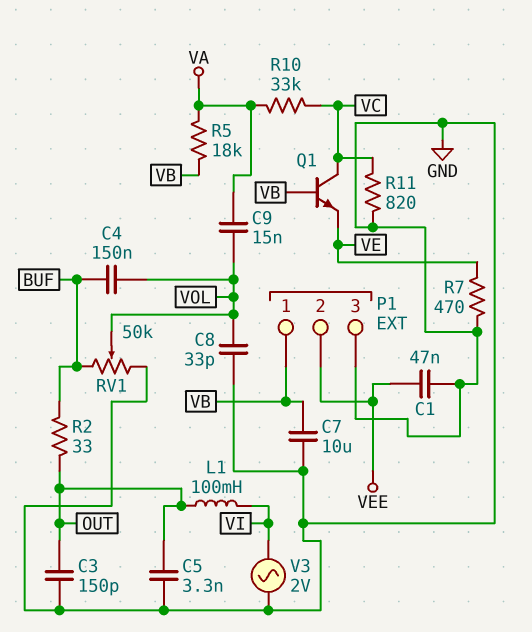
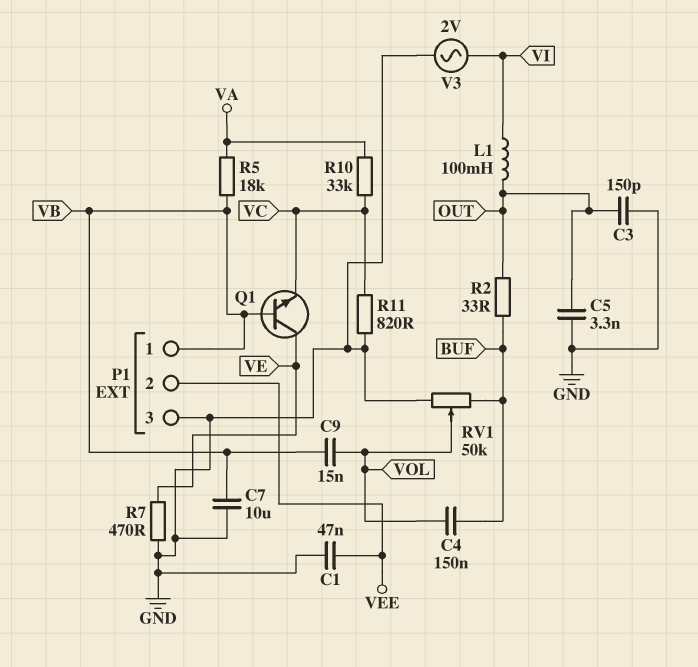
C8: 33pF (GND, VOL) -> none
C9: 15nF (VA, VOL) -> 15nF (VB, VOL)
Q1: NPN (B VB, C VC, E VE) -> NPN (B VB, C VE, E VC)

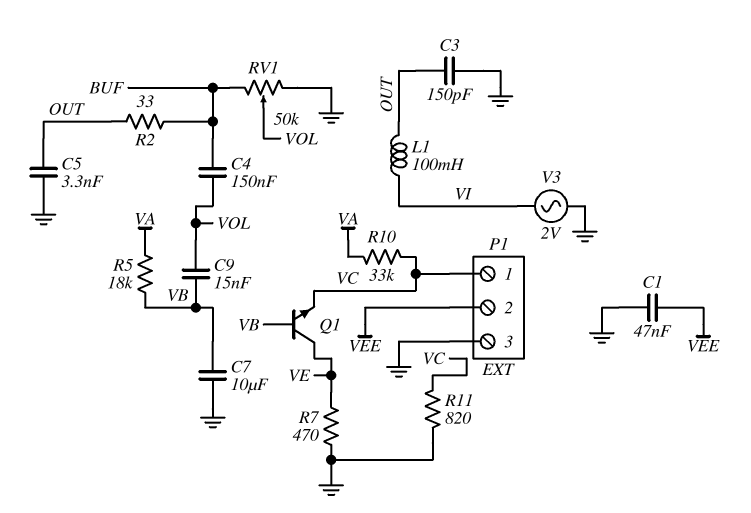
P1 pin 1: VB -> VC

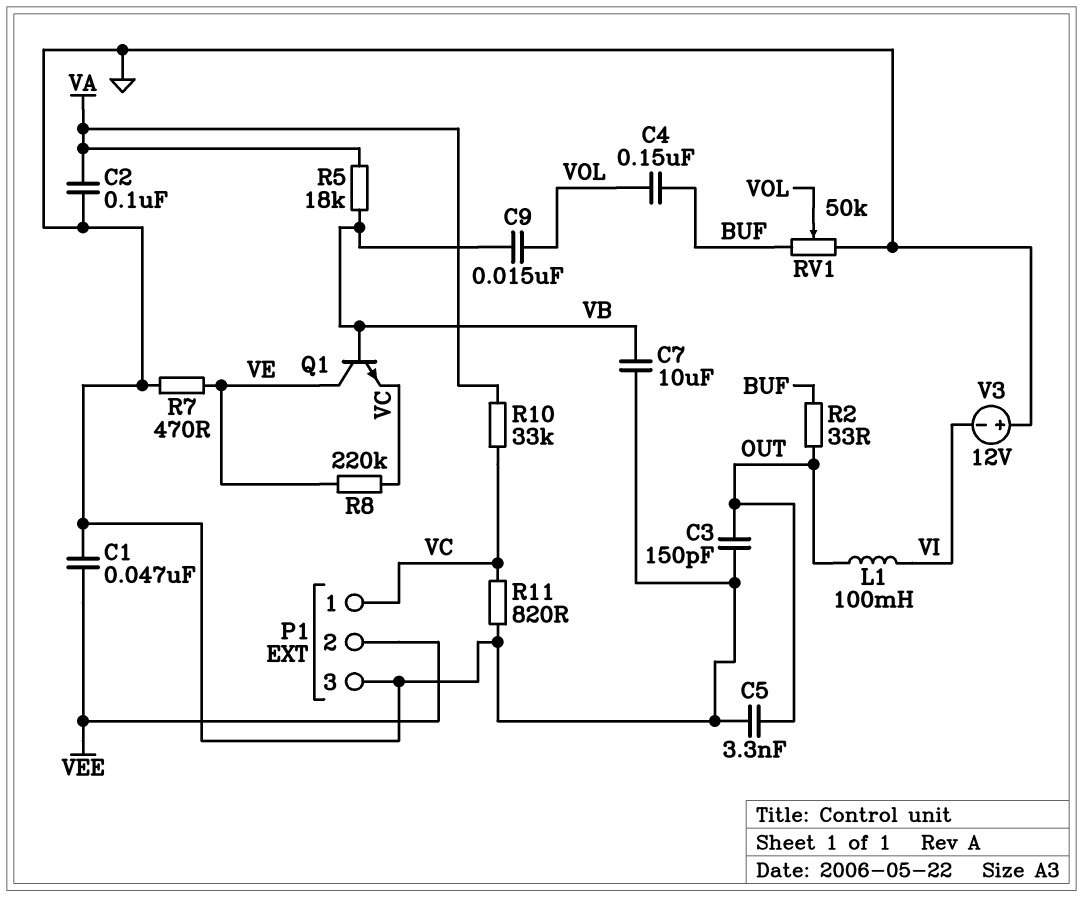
C2: none -> 100nF (GND, VA)
R8: none -> 220k (VC, VE)
V3: AC 2V (GND, VI) -> 12V (plus GND, minus VI)

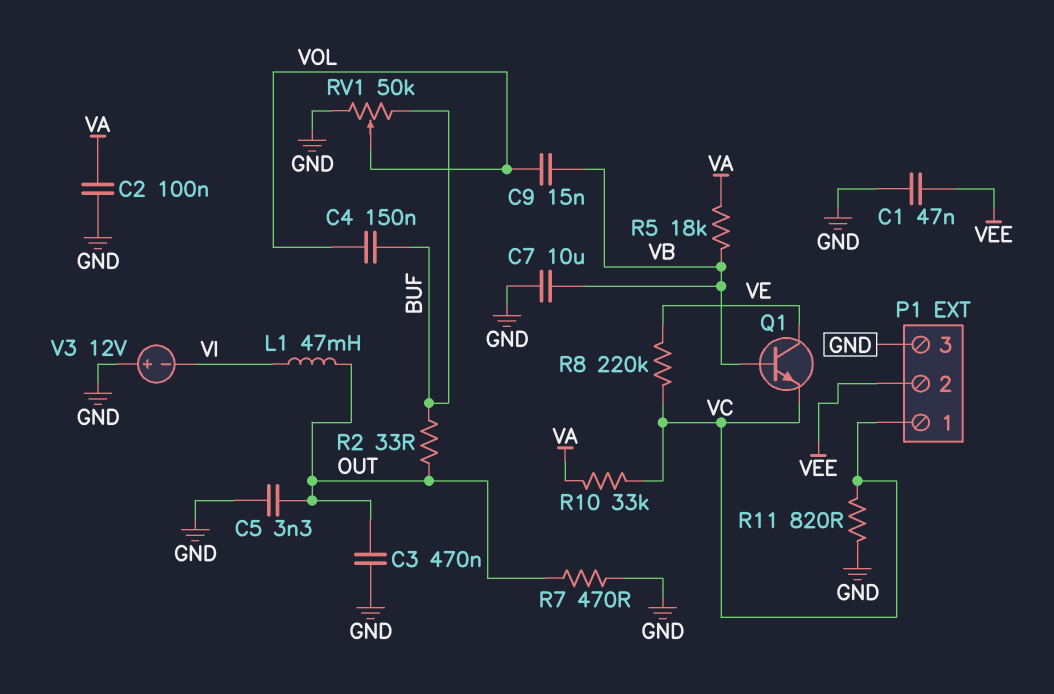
C3: 150pF (GND, OUT) -> 470nF (GND, OUT)
L1: 100mH (OUT, VI) -> 47mH (OUT, VI)
R7: 470 (GND, VE) -> 470 (GND, OUT)

